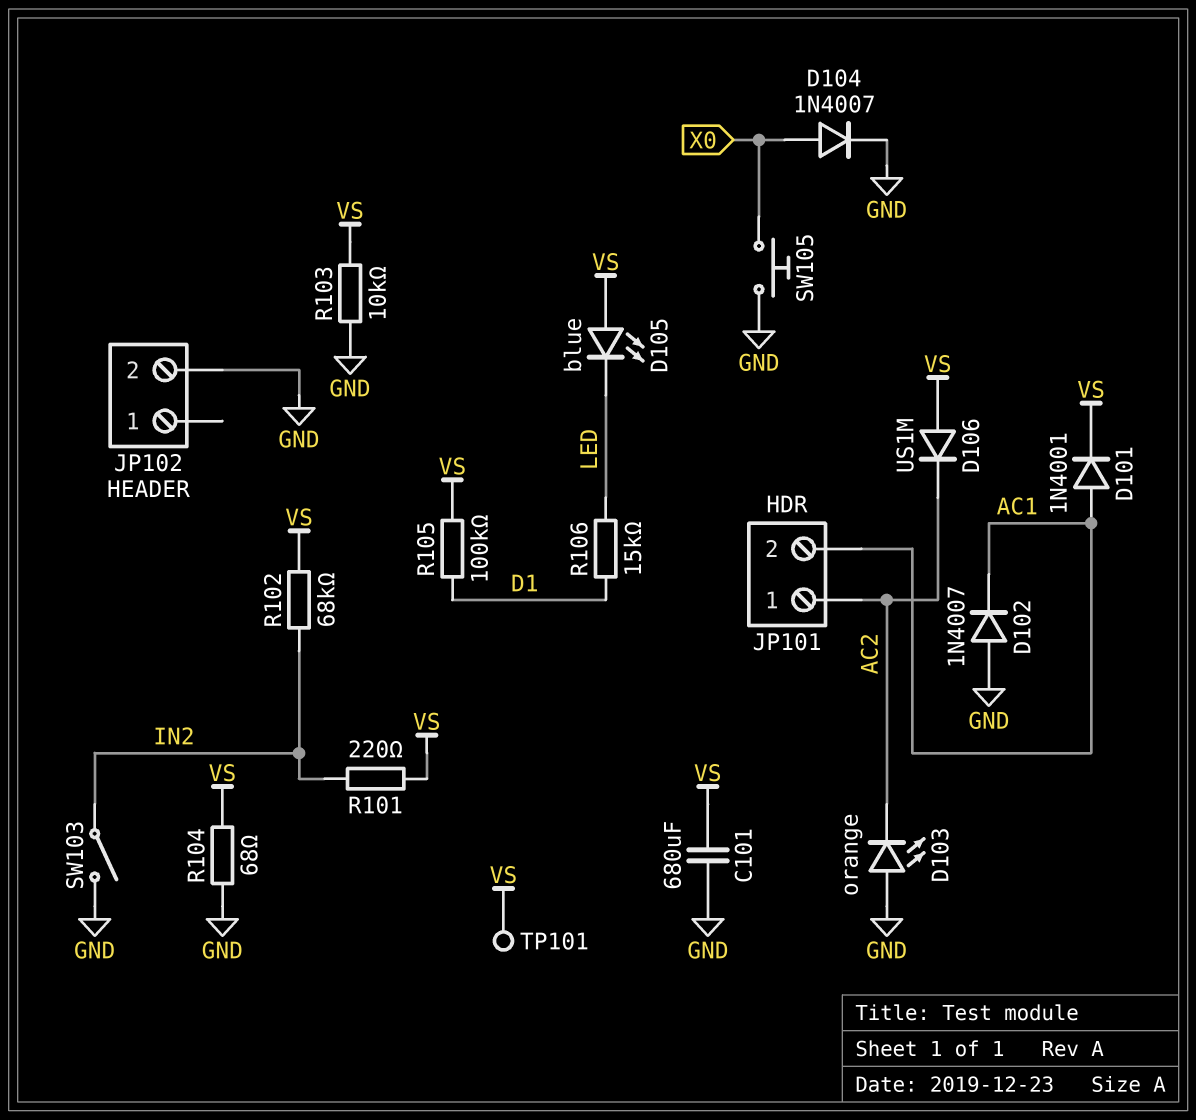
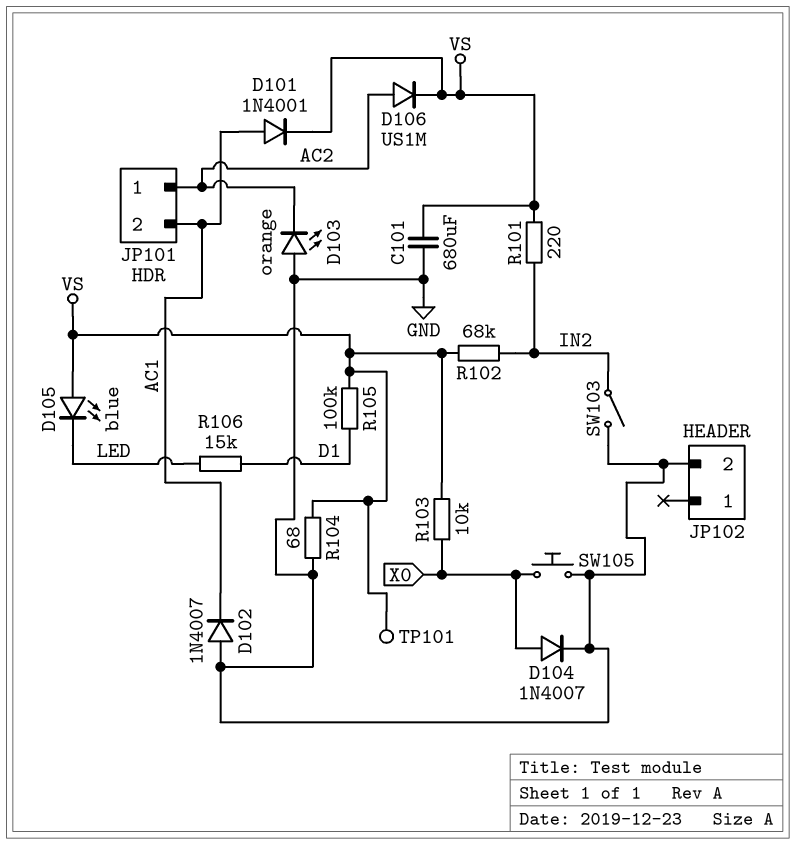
D106: diode US1M (A VS, K AC2) -> diode US1M (A AC2, K VS)
R103: 10k (GND, VS) -> 10k (VS, X0)

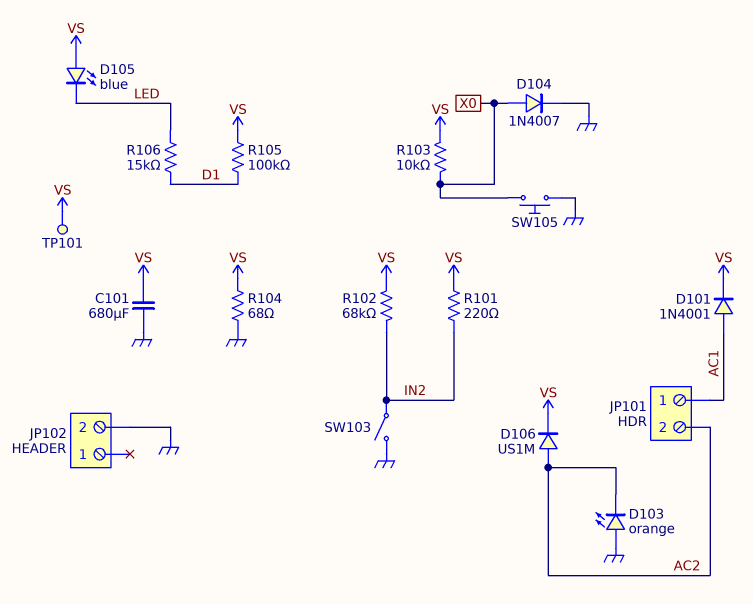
D102: diode 1N4007 (A GND, K AC1) -> none
JP101 pin 1: AC2 -> AC1
JP101 pin 2: AC1 -> AC2

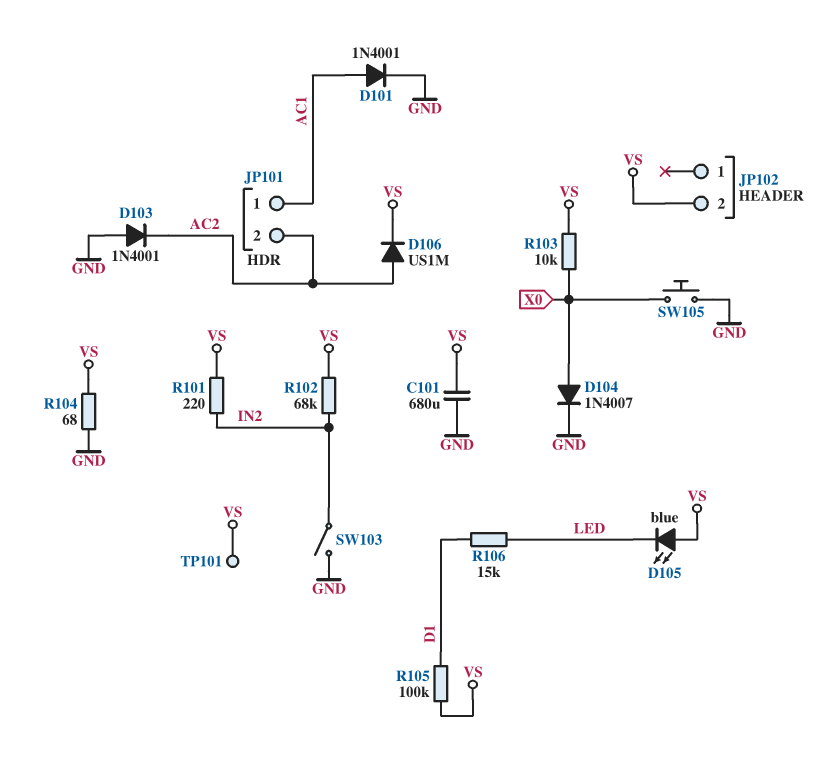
D101: diode 1N4001 (A AC1, K VS) -> diode 1N4001 (A AC1, K GND)
D103: LED orange (A GND, K AC2) -> diode 1N4001 (A GND, K AC2)
JP102 pin 2: GND -> VS

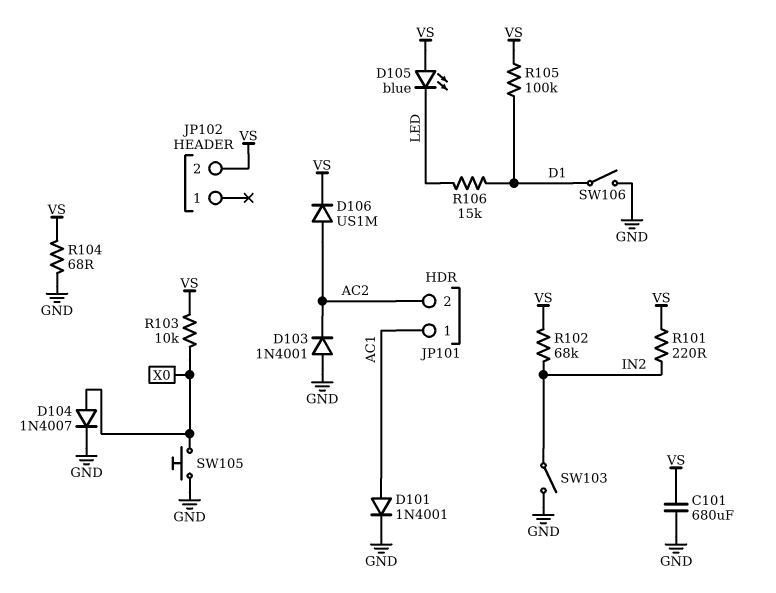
SW106: none -> switch (D1, GND)
TP101: test point (VS) -> none

